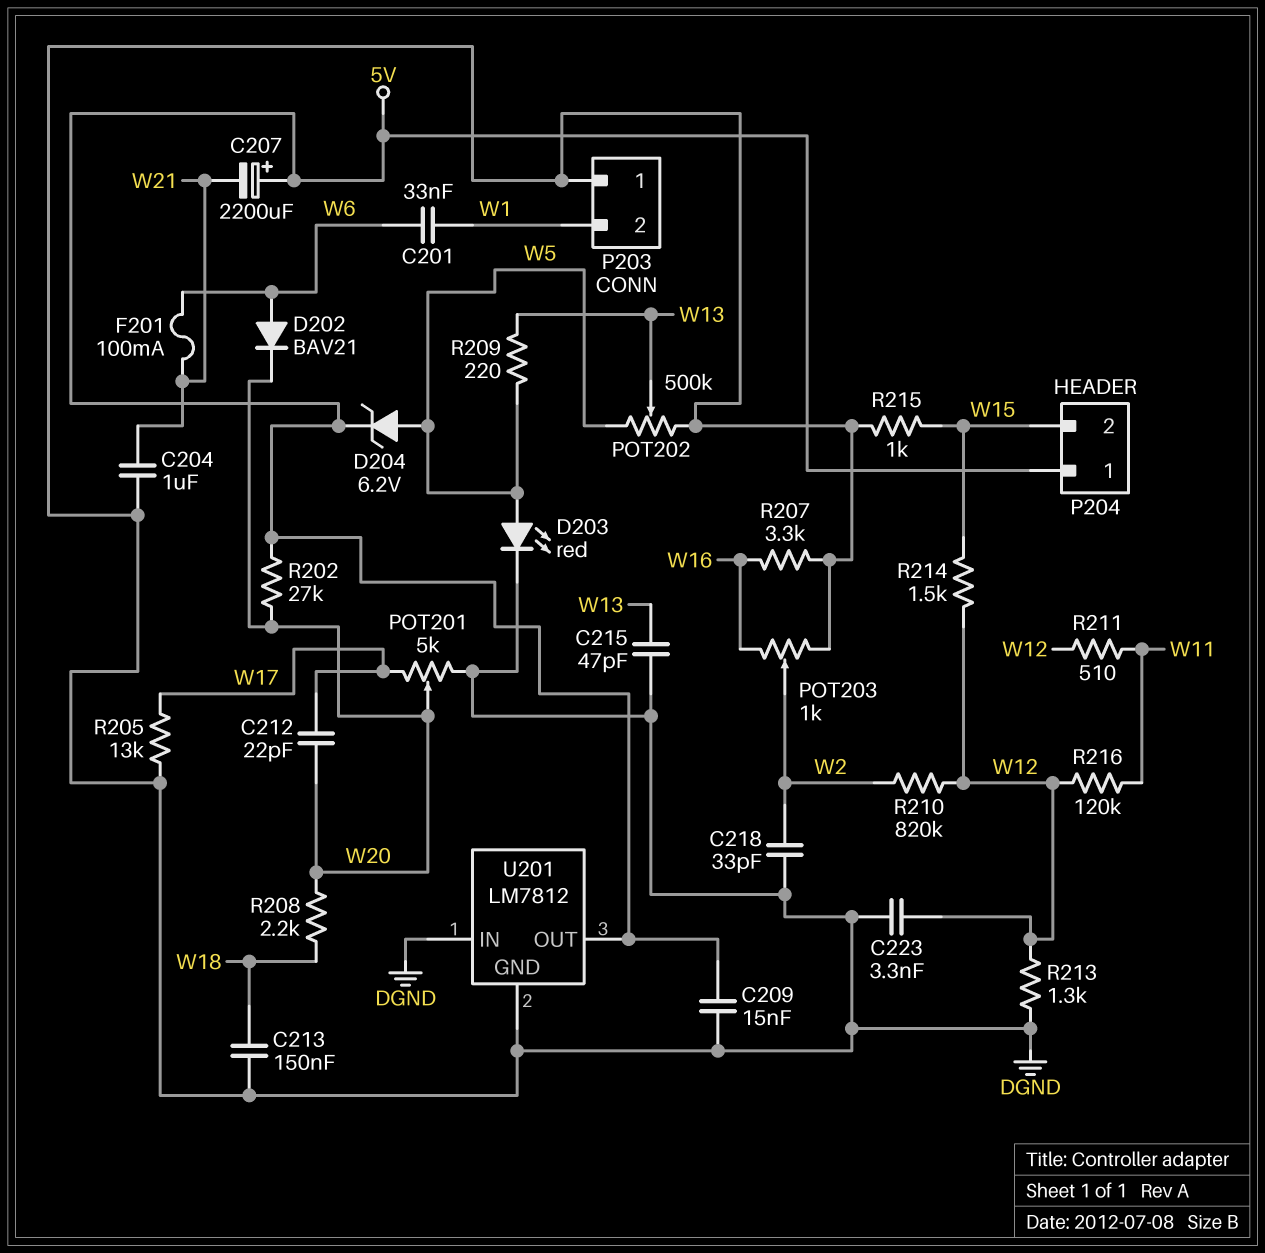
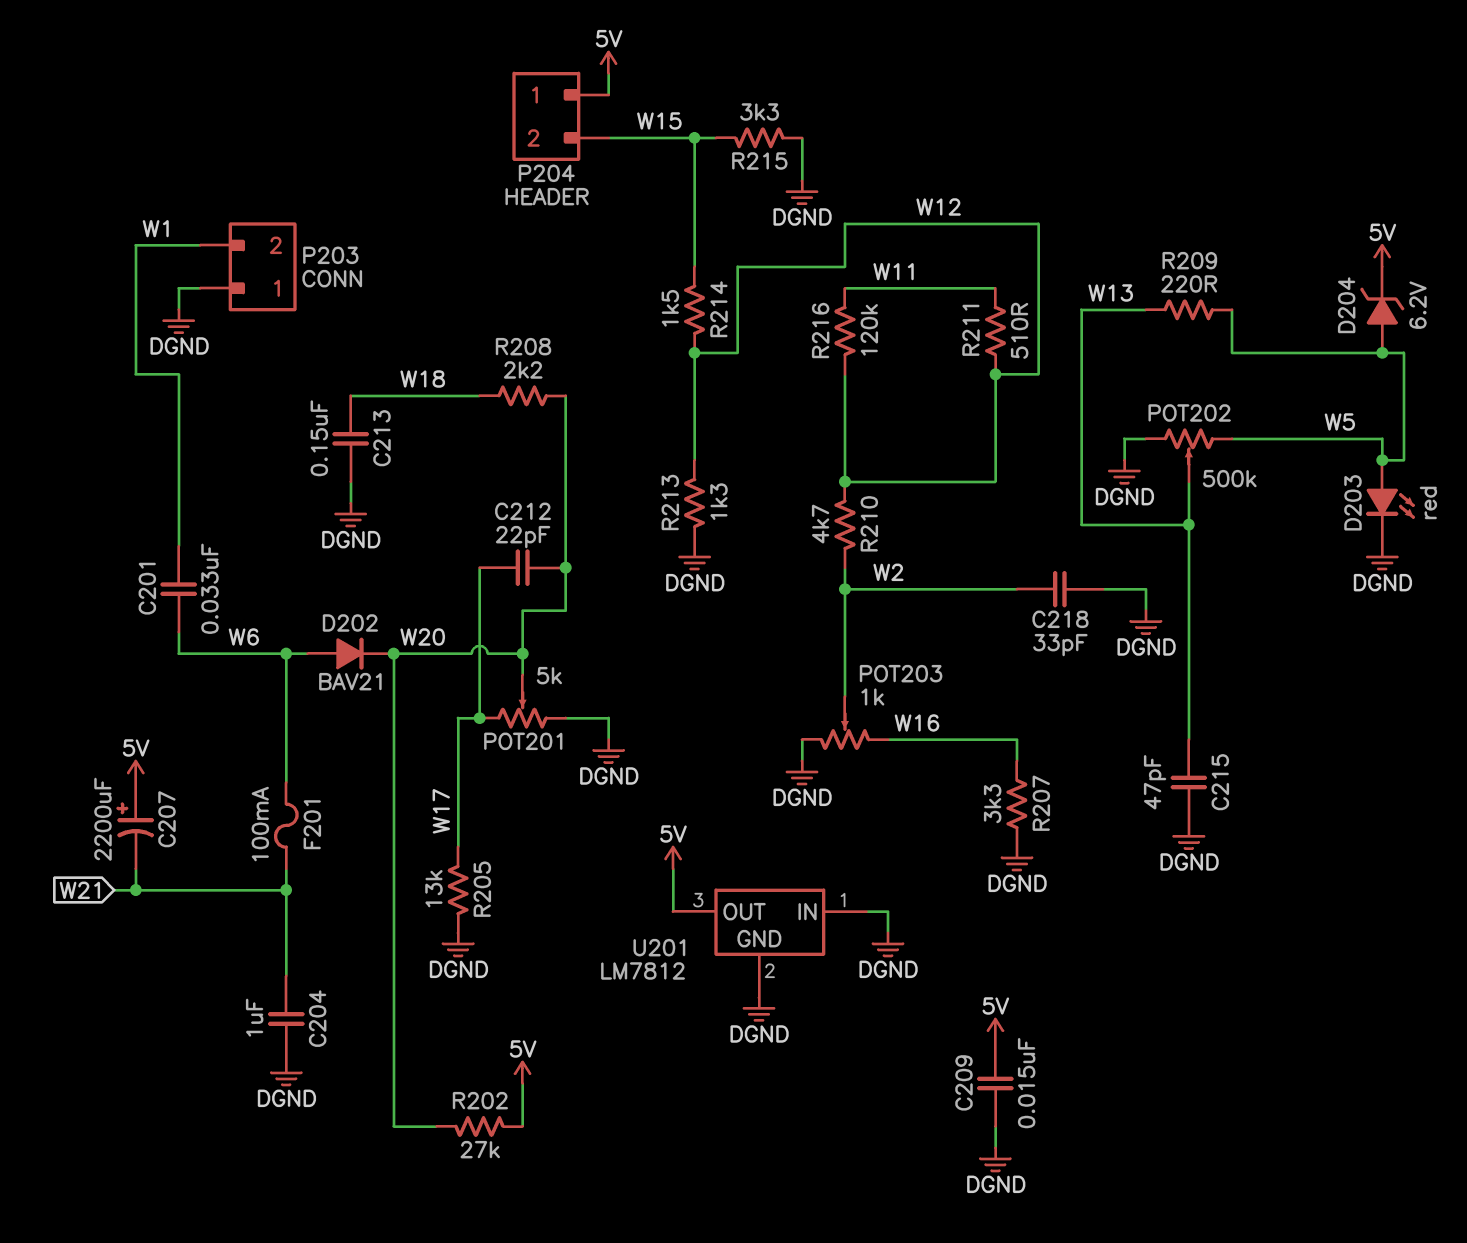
C223: 3.3nF (DGND, W12) -> none
R210: 820k (W2, W12) -> 4.7k (W2, W12)
R215: 1k (DGND, W15) -> 3.3k (DGND, W15)

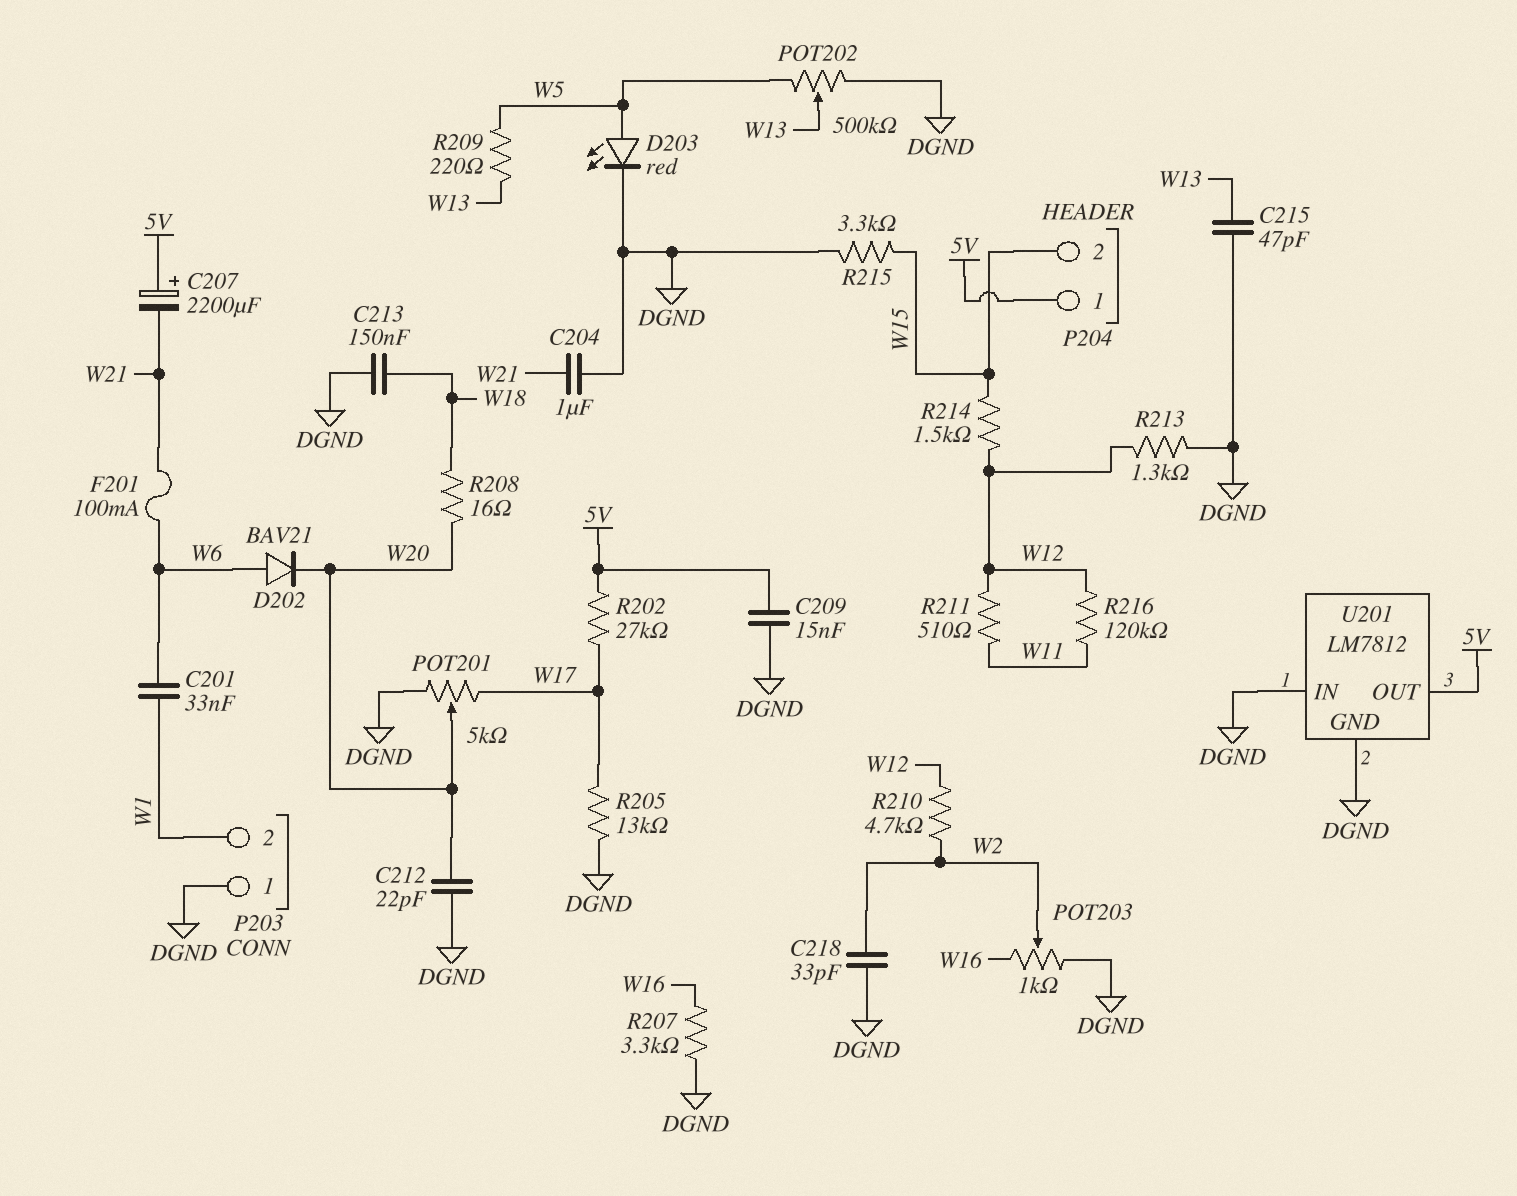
C212: 22pF (W17, W20) -> 22pF (DGND, W20)
D204: zener 6.2V (A W5, K 5V) -> none
R202: 27k (5V, W20) -> 27k (5V, W17)
R208: 2.2k (W18, W20) -> 16 (W18, W20)

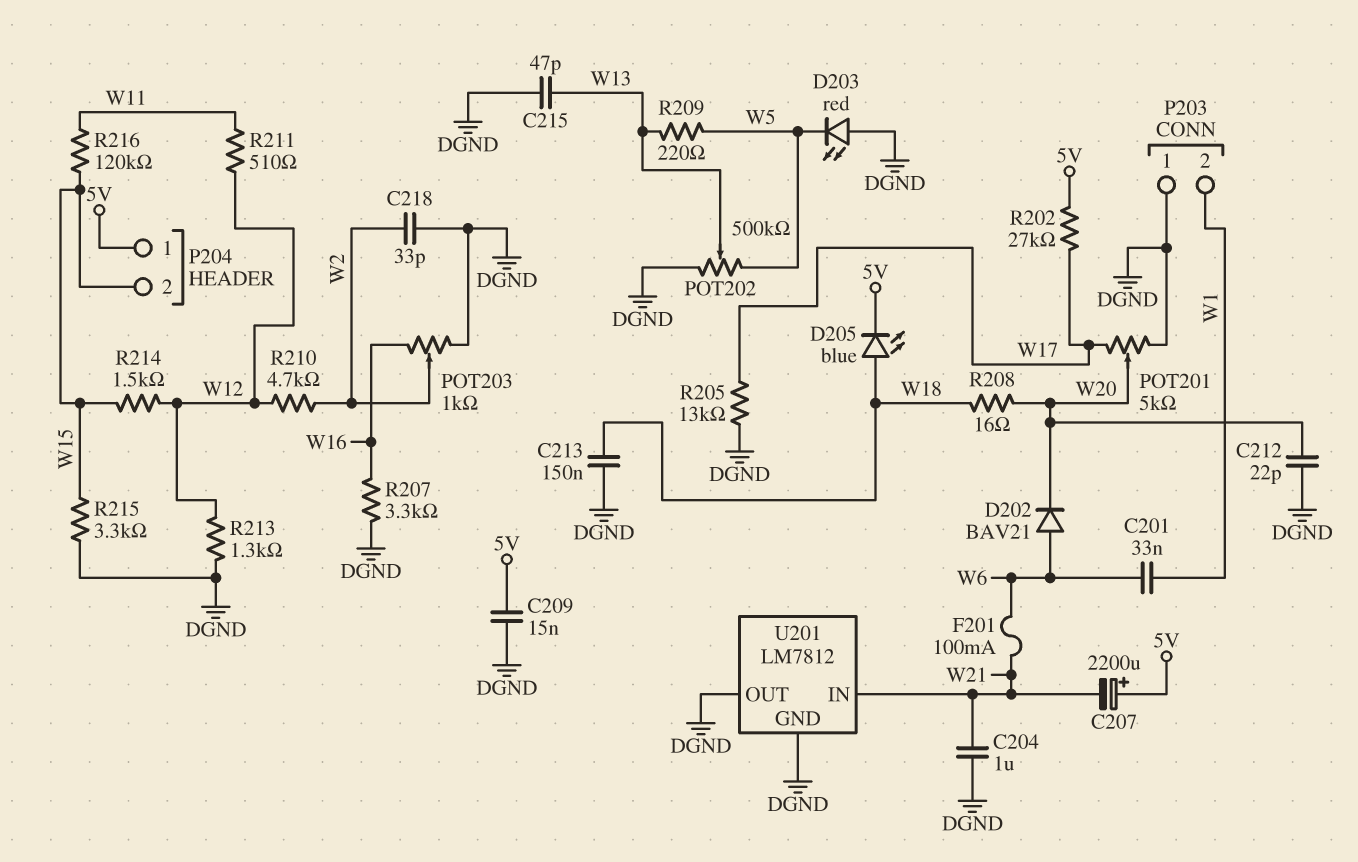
D203: LED red (A W5, K DGND) -> LED red (A DGND, K W5)
D205: none -> LED blue (A W18, K 5V)
R216: 120k (W11, W12) -> 120k (W11, W15)
U201 pin IN: DGND -> W21
U201 pin OUT: 5V -> DGND

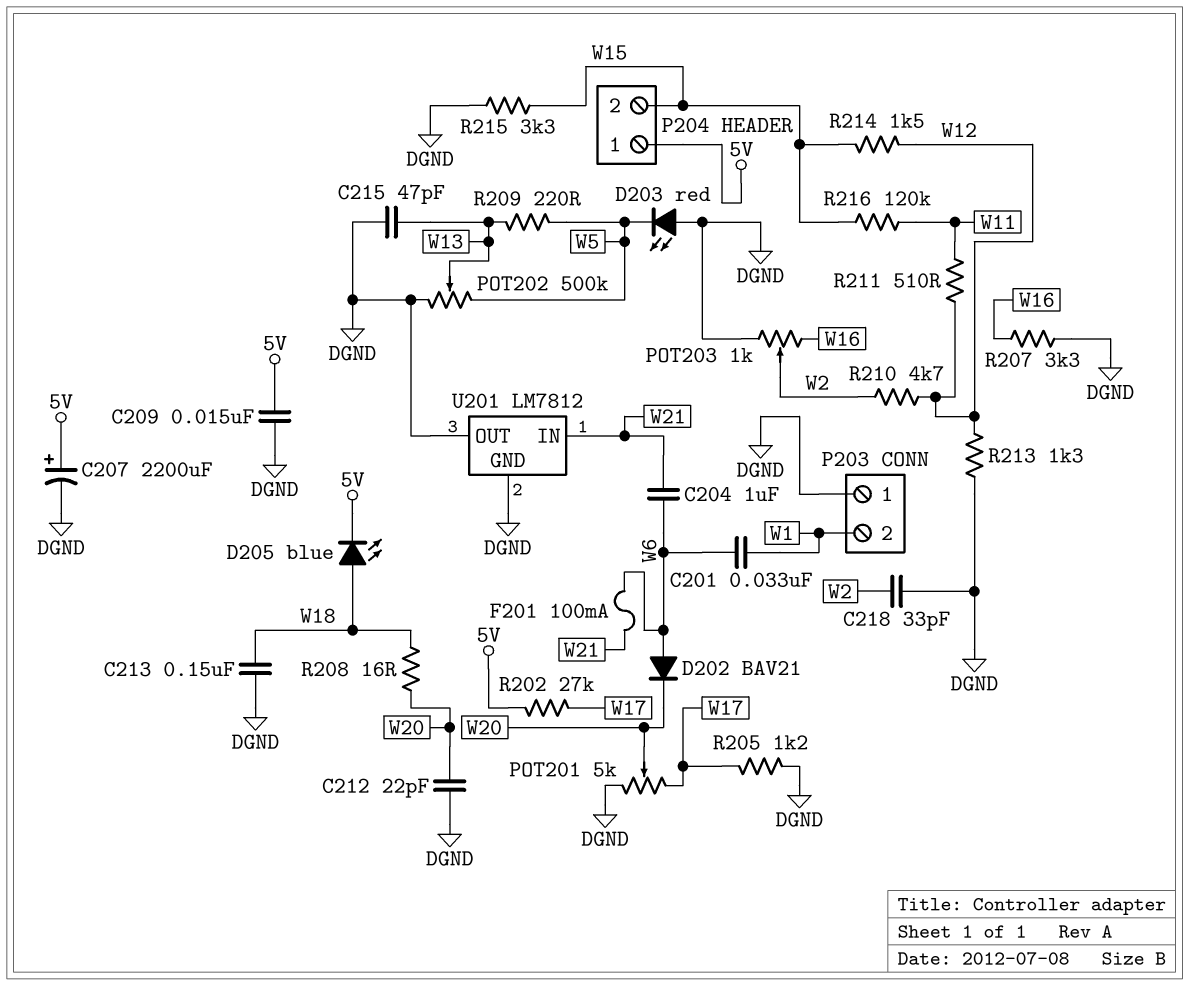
C204: 1uF (DGND, W21) -> 1uF (W6, W21)
C207: 2200uF (plus 5V, minus W21) -> 2200uF (plus 5V, minus DGND)
R205: 13k (DGND, W17) -> 1.2k (DGND, W17)

